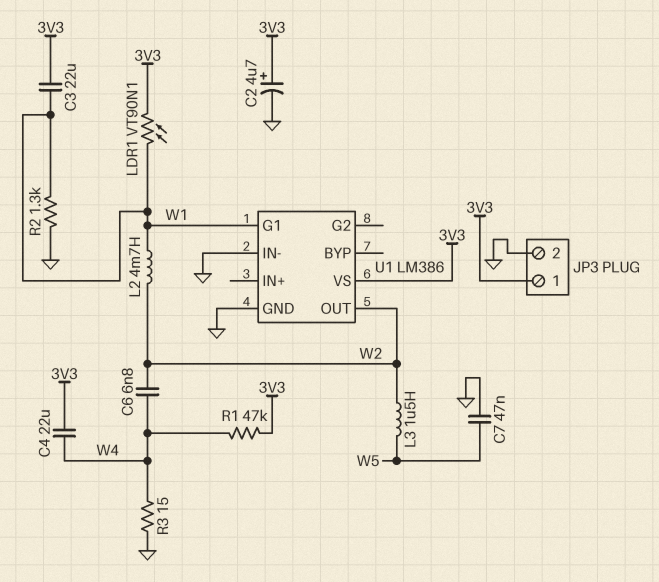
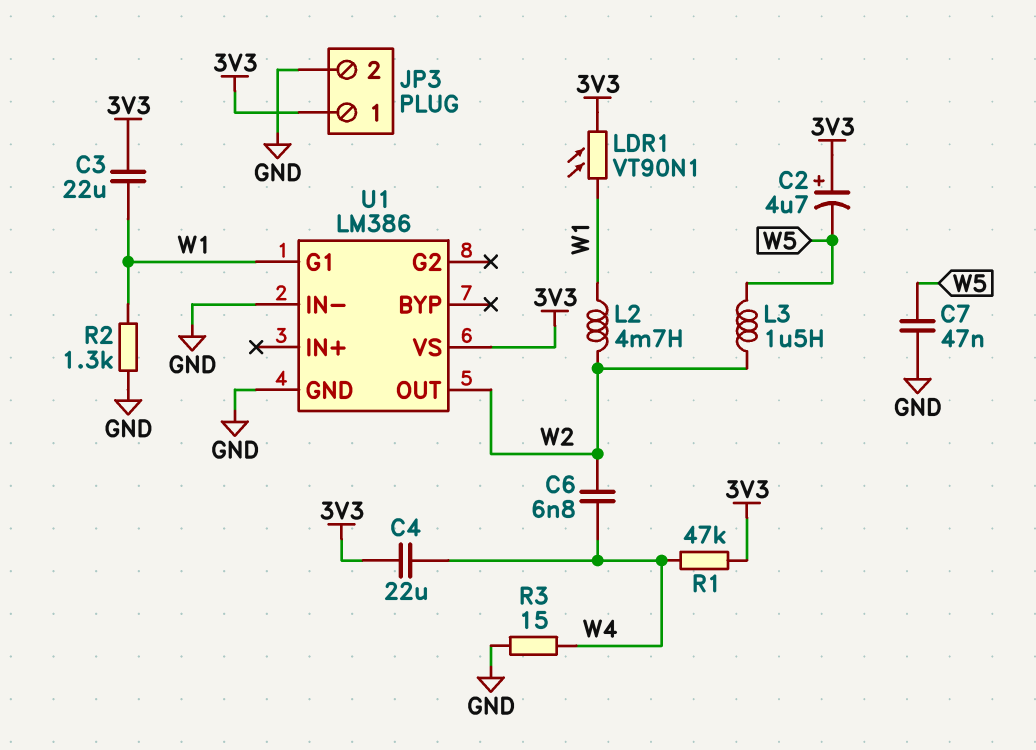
C2: 4.7uF (plus 3V3, minus GND) -> 4.7uF (plus 3V3, minus W5)

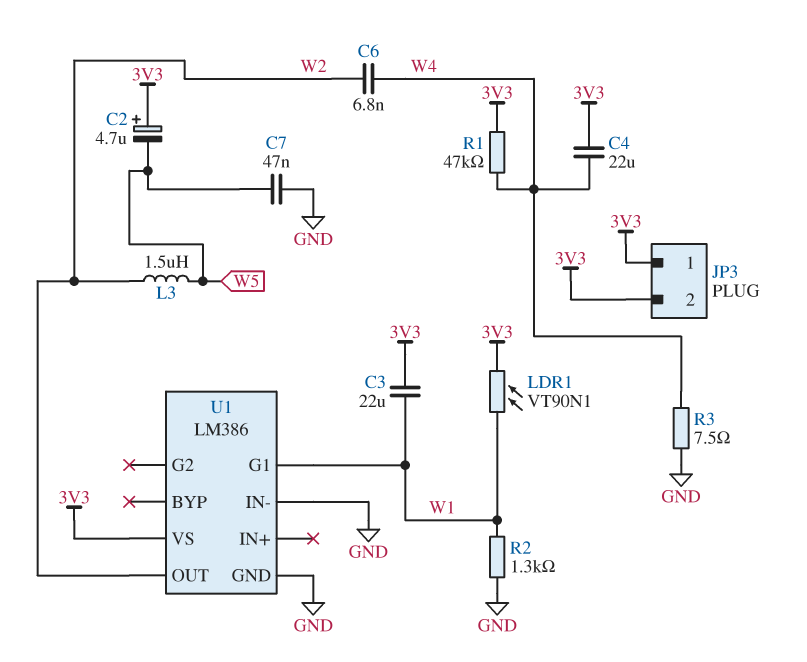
JP3 pin 2: GND -> 3V3
L2: 4.7mH (W1, W2) -> none
R3: 15 (GND, W4) -> 7.5 (GND, W4)

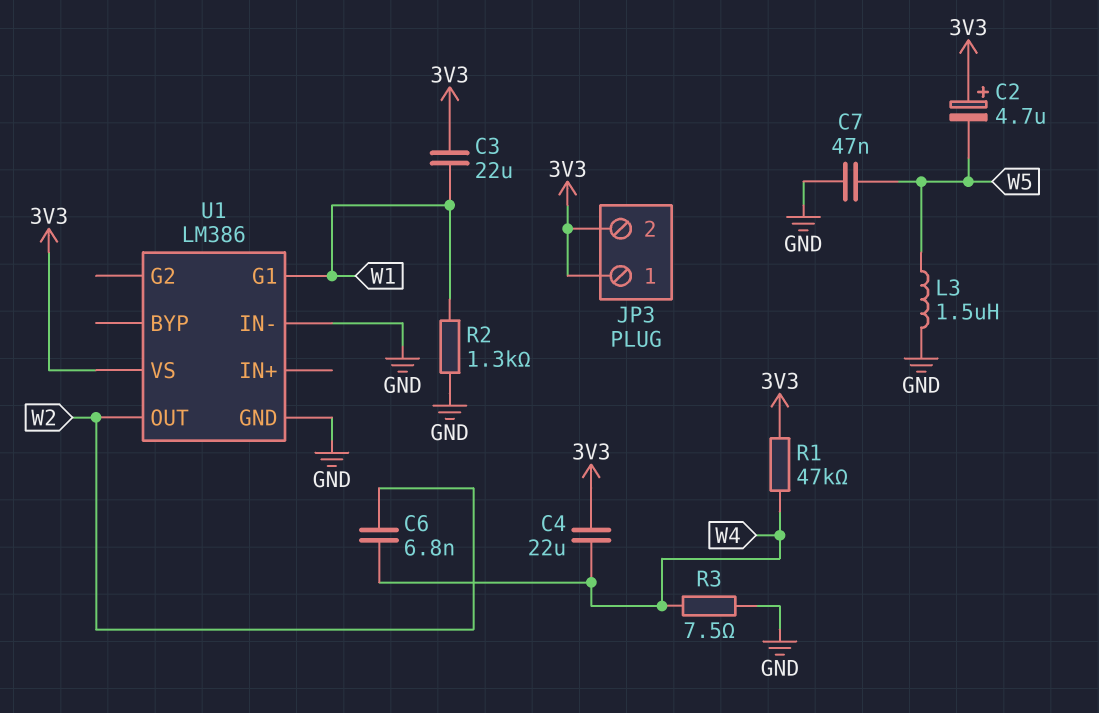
L3: 1.5uH (W2, W5) -> 1.5uH (GND, W5)
LDR1: VT90N1 (3V3, W1) -> none

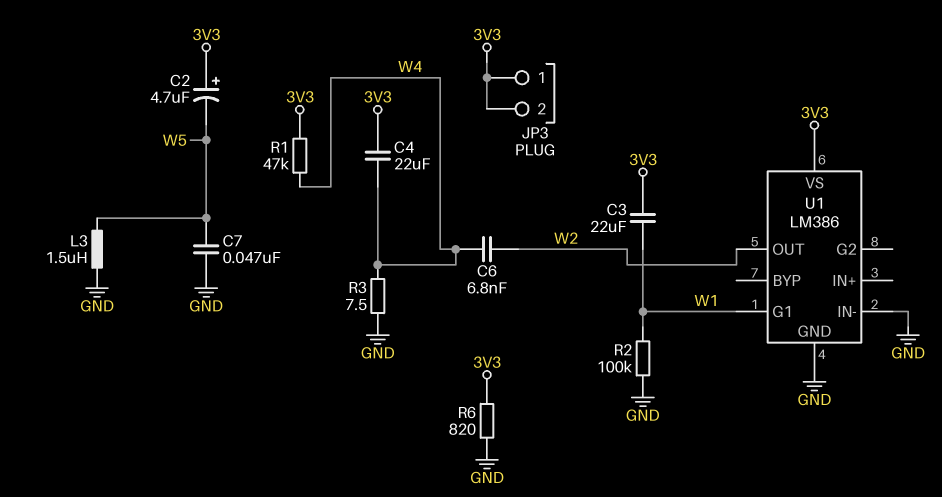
R2: 1.3k (GND, W1) -> 100k (GND, W1)
R6: none -> 820 (3V3, GND)

